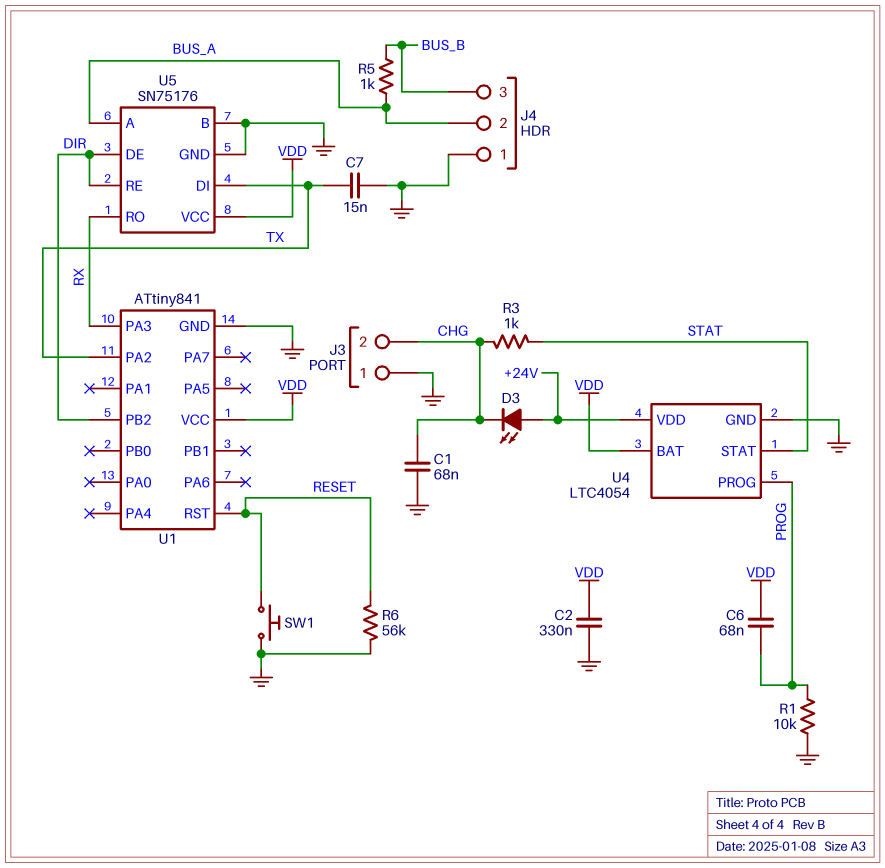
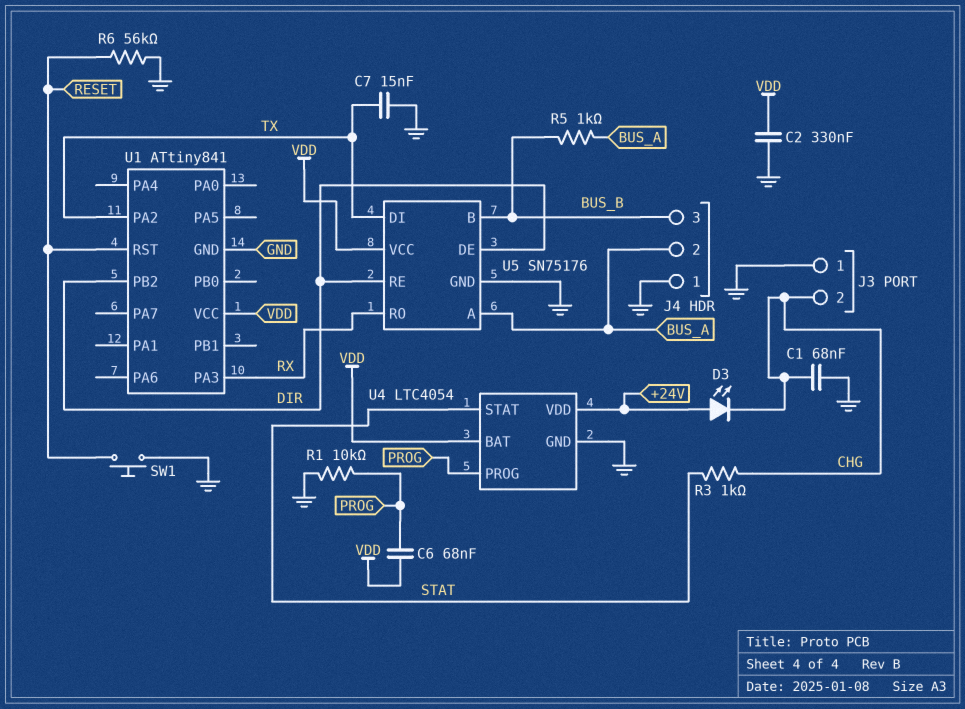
U5 pin B: GND -> BUS_B

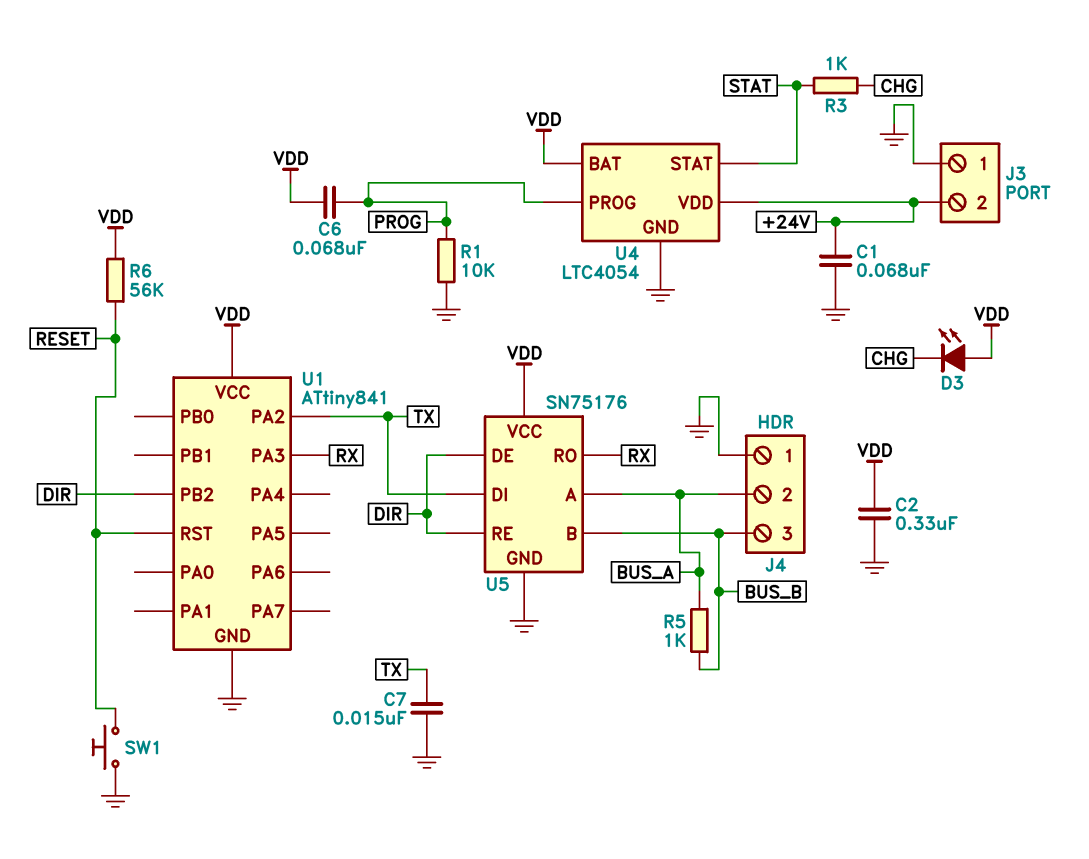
C1: 68nF (CHG, GND) -> 68nF (+24V, GND)
D3: LED (A +24V, K CHG) -> LED (A VDD, K CHG)
J3 pin 2: CHG -> +24V
R6: 56k (GND, RESET) -> 56k (RESET, VDD)

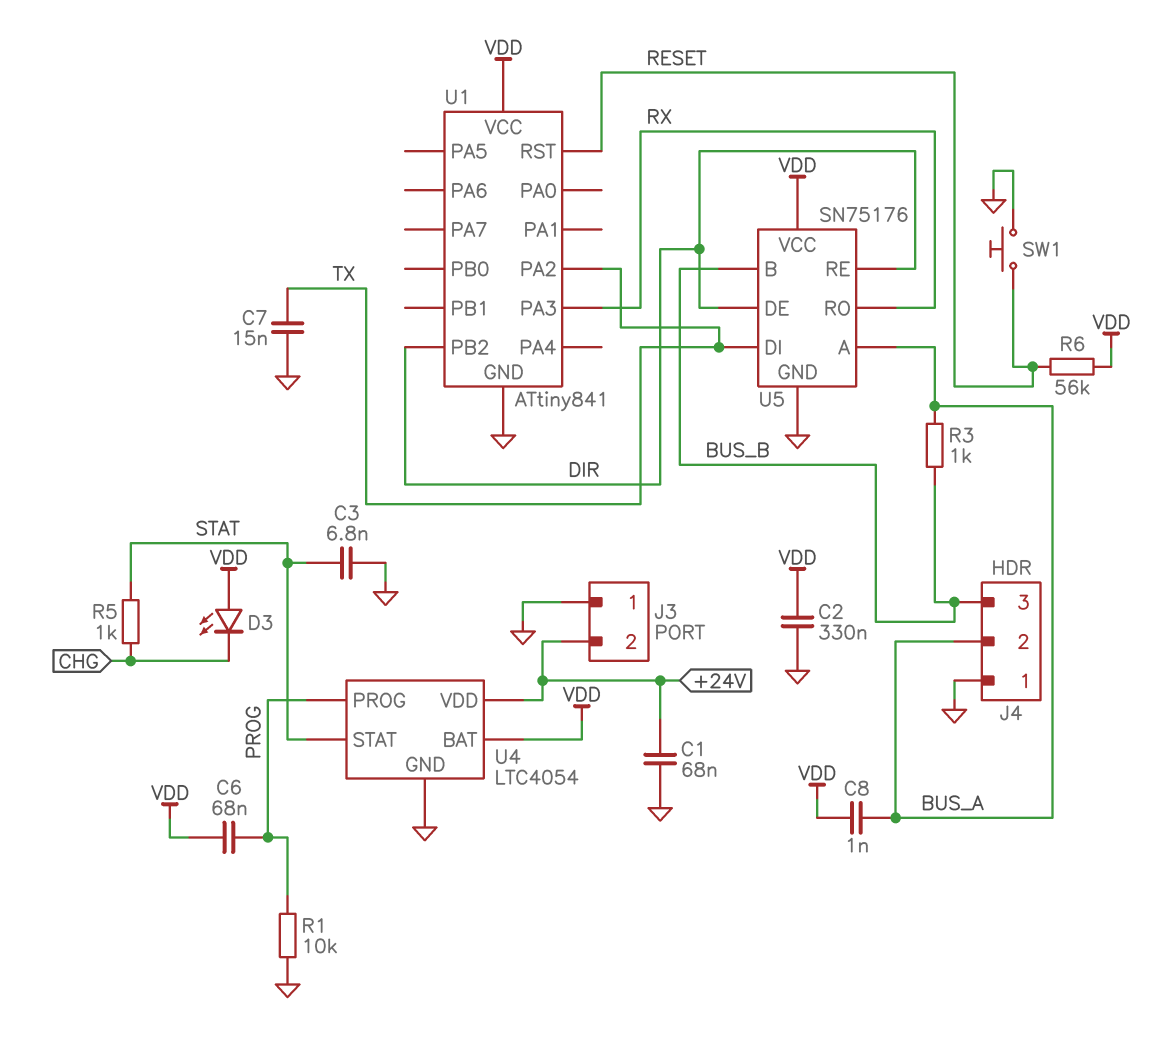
C3: none -> 6.8nF (GND, STAT)
C8: none -> 1nF (BUS_A, VDD)
R3: 1k (CHG, STAT) -> 1k (BUS_A, BUS_B)
R5: 1k (BUS_A, BUS_B) -> 1k (CHG, STAT)

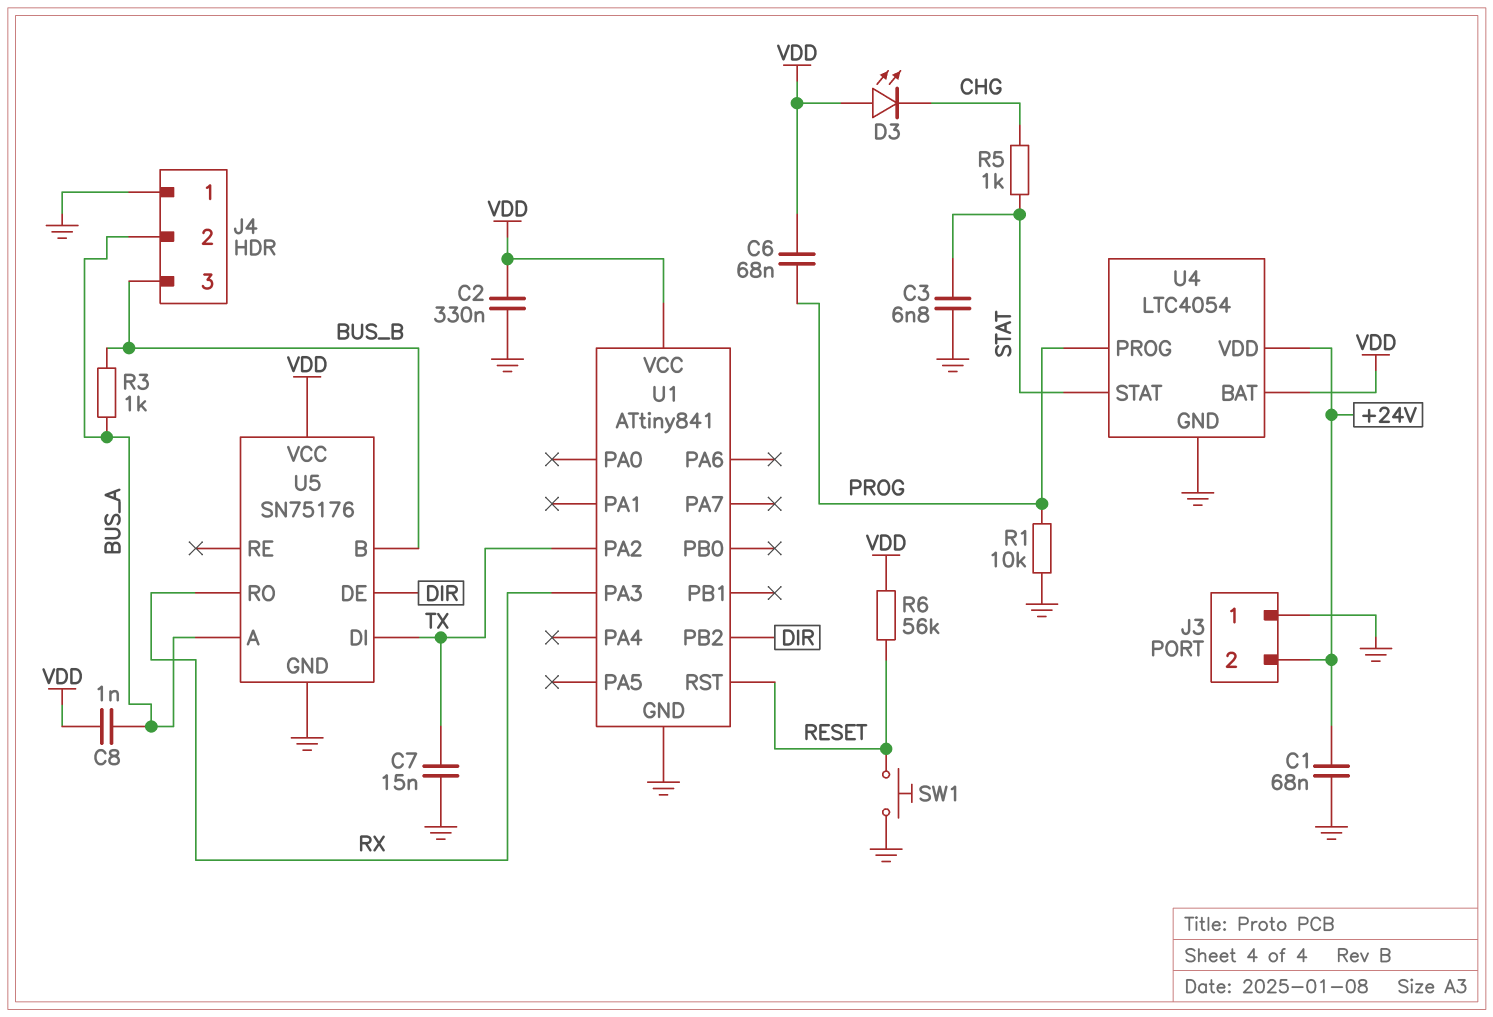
U5 pin RE: DIR -> none

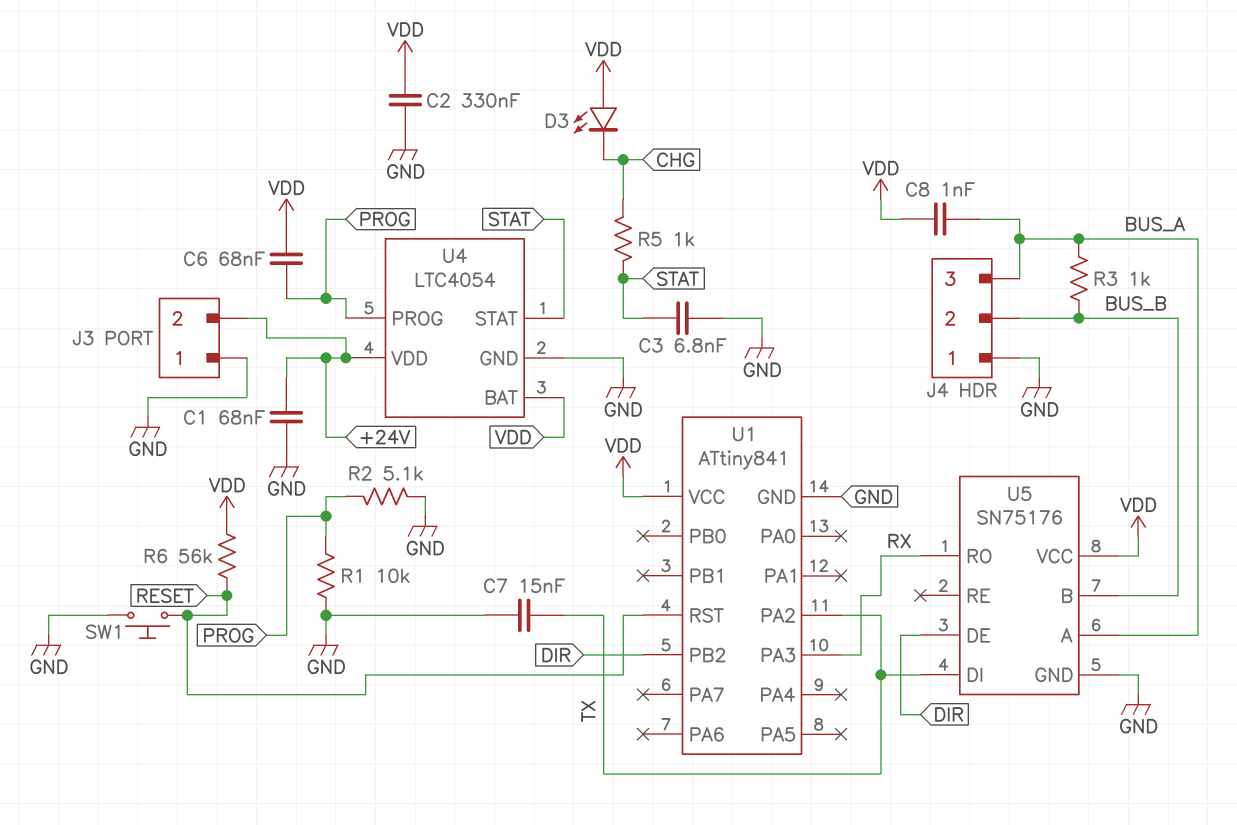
J4 pin 2: BUS_A -> BUS_B
J4 pin 3: BUS_B -> BUS_A
R2: none -> 5.1k (GND, PROG)

